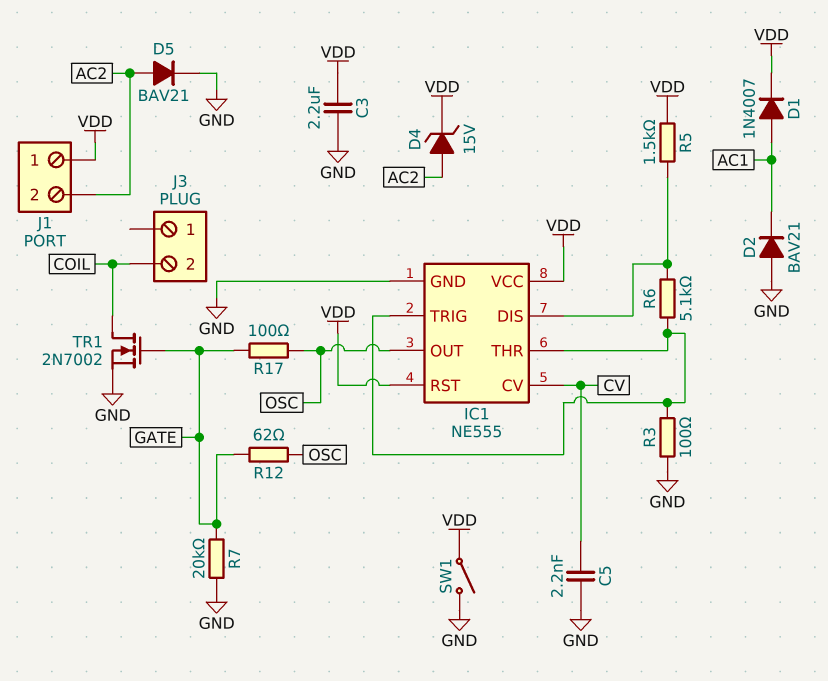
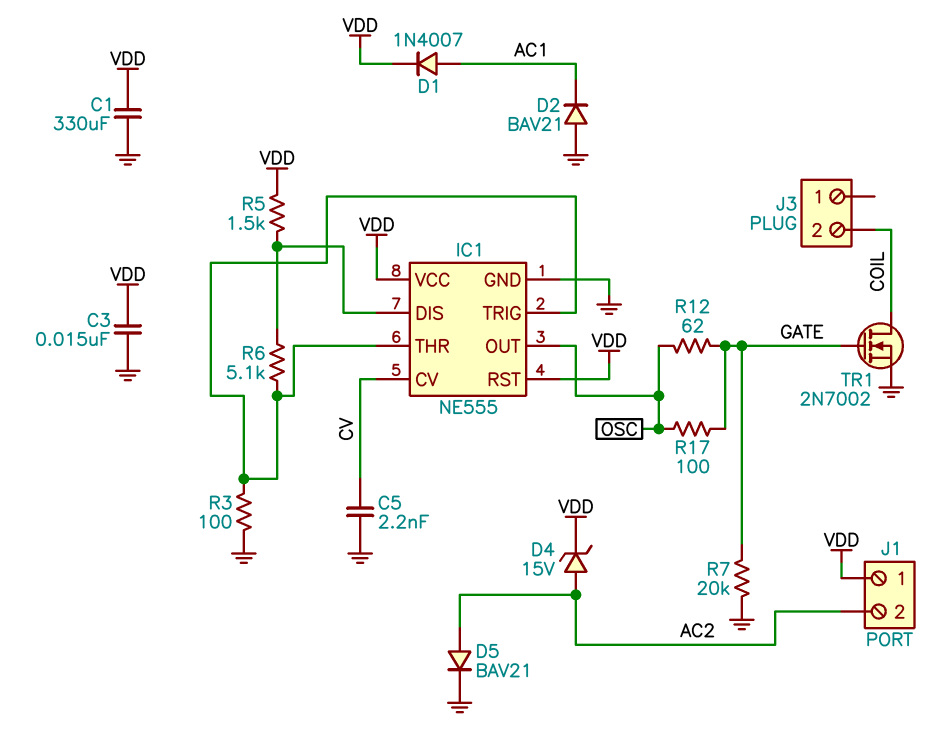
C1: none -> 330uF (GND, VDD)
C3: 2.2uF (GND, VDD) -> 15nF (GND, VDD)
SW1: switch (GND, VDD) -> none

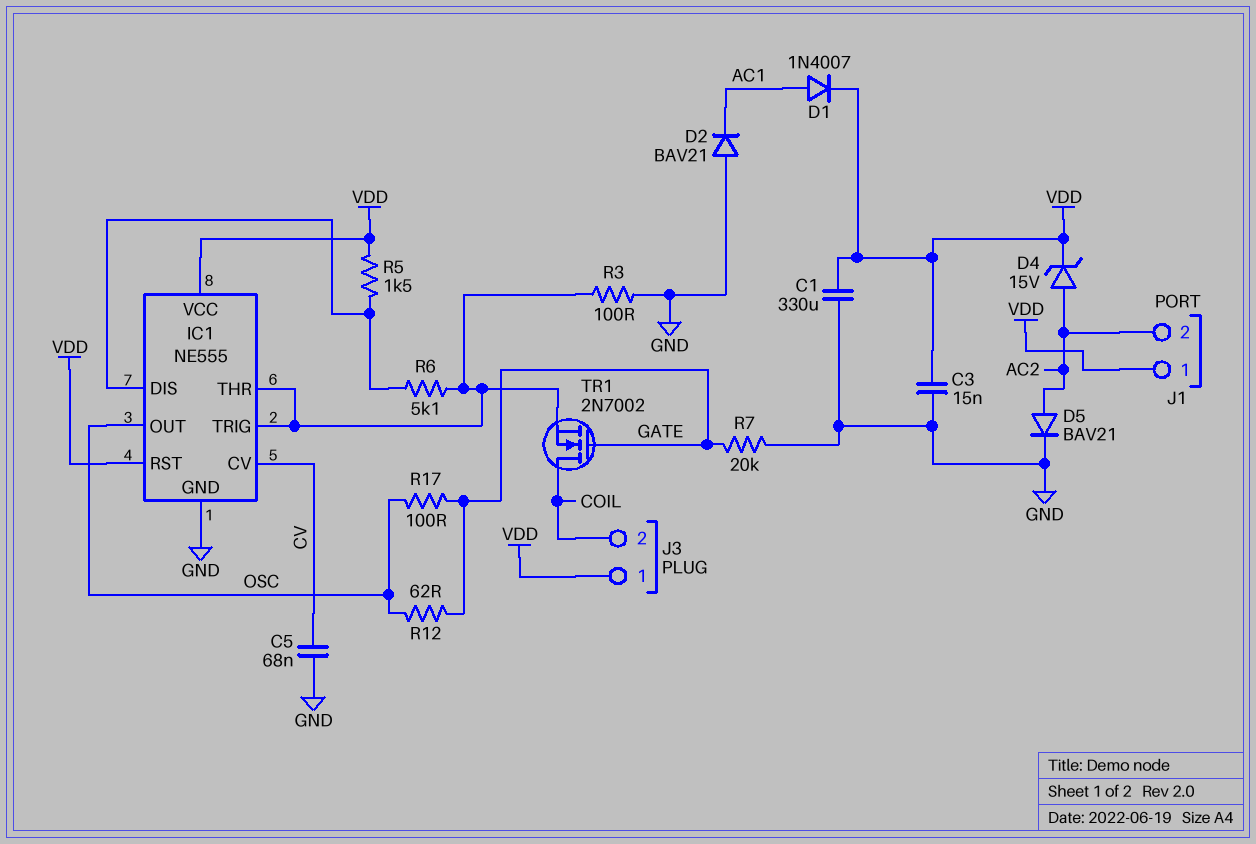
C5: 2.2nF (CV, GND) -> 68nF (CV, GND)
J3 pin 1: none -> VDD
TR1: NMOS 2N7002 (G GATE, D COIL, S GND) -> NMOS 2N7002 (G GATE, D COIL, S IC1/THR)

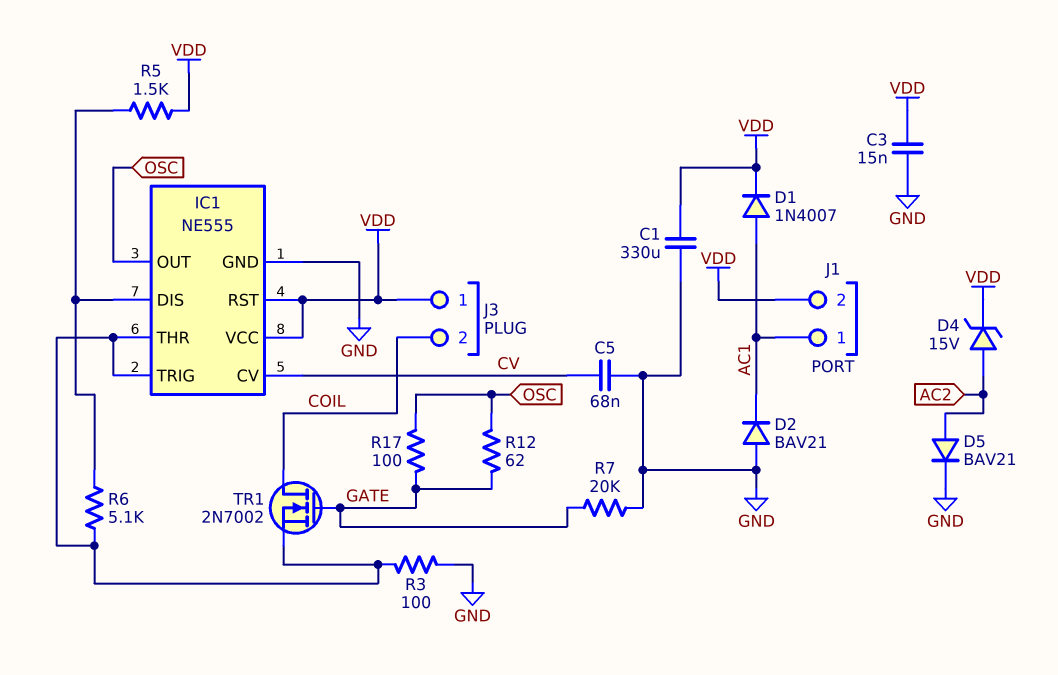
J1 pin 1: VDD -> AC1
J1 pin 2: AC2 -> VDD

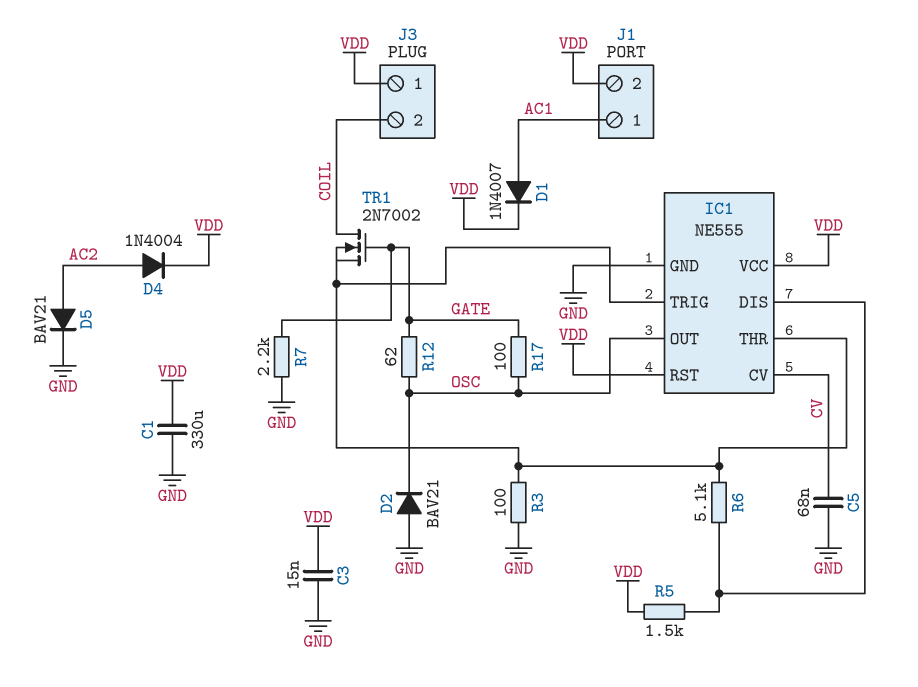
D2: diode BAV21 (A GND, K AC1) -> diode BAV21 (A GND, K OSC)
D4: zener 15V (A AC2, K VDD) -> diode 1N4004 (A AC2, K VDD)
R7: 20k (GATE, GND) -> 2.2k (GATE, GND)

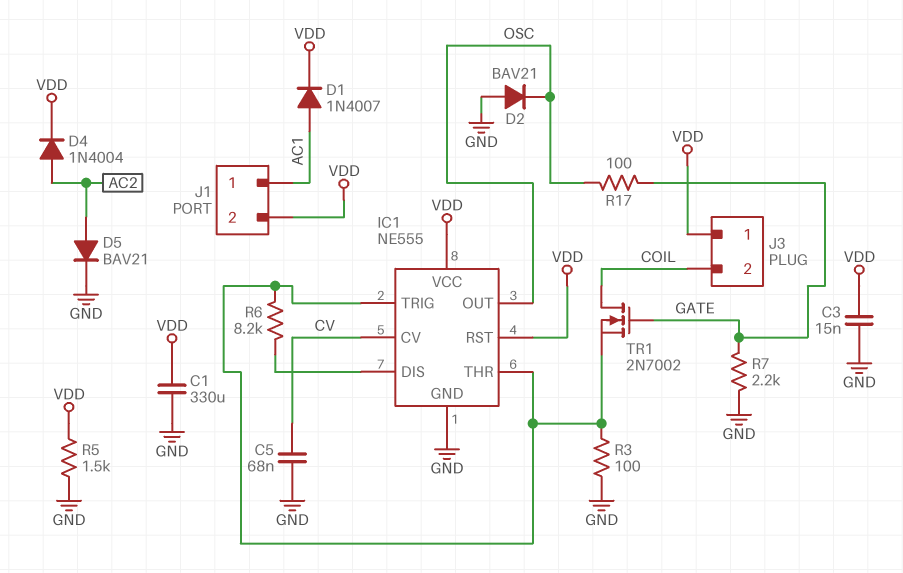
R5: 1.5k (IC1/DIS, VDD) -> 1.5k (GND, VDD)
R6: 5.1k (IC1/DIS, IC1/THR) -> 8.2k (IC1/DIS, IC1/THR)
R12: 62 (GATE, OSC) -> none

